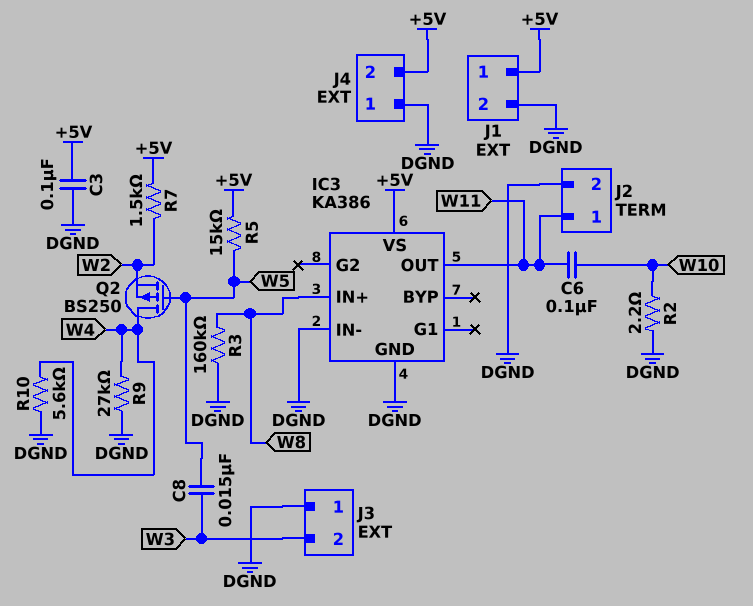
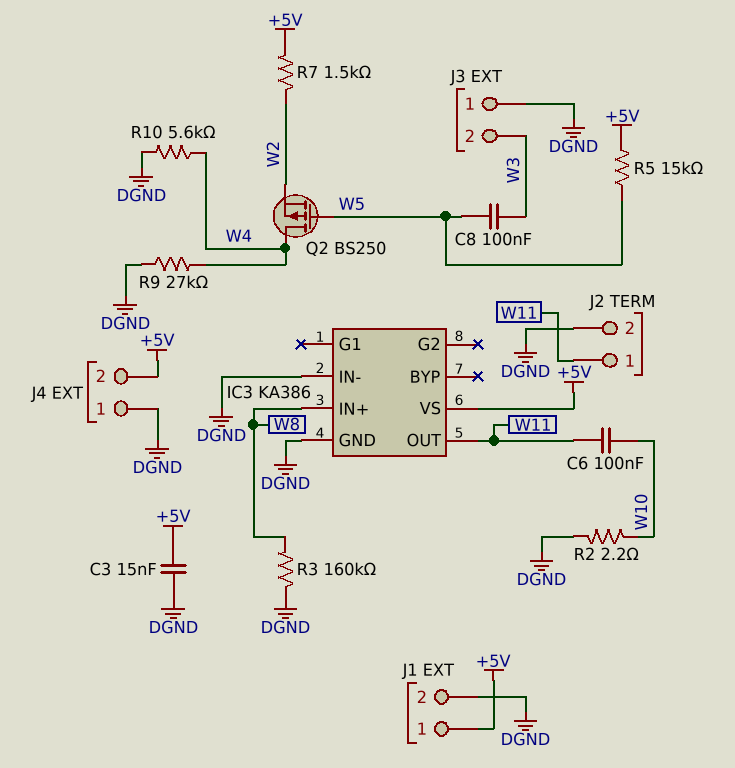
C3: 100nF (+5V, DGND) -> 15nF (+5V, DGND)
C8: 15nF (W3, W5) -> 100nF (W3, W5)

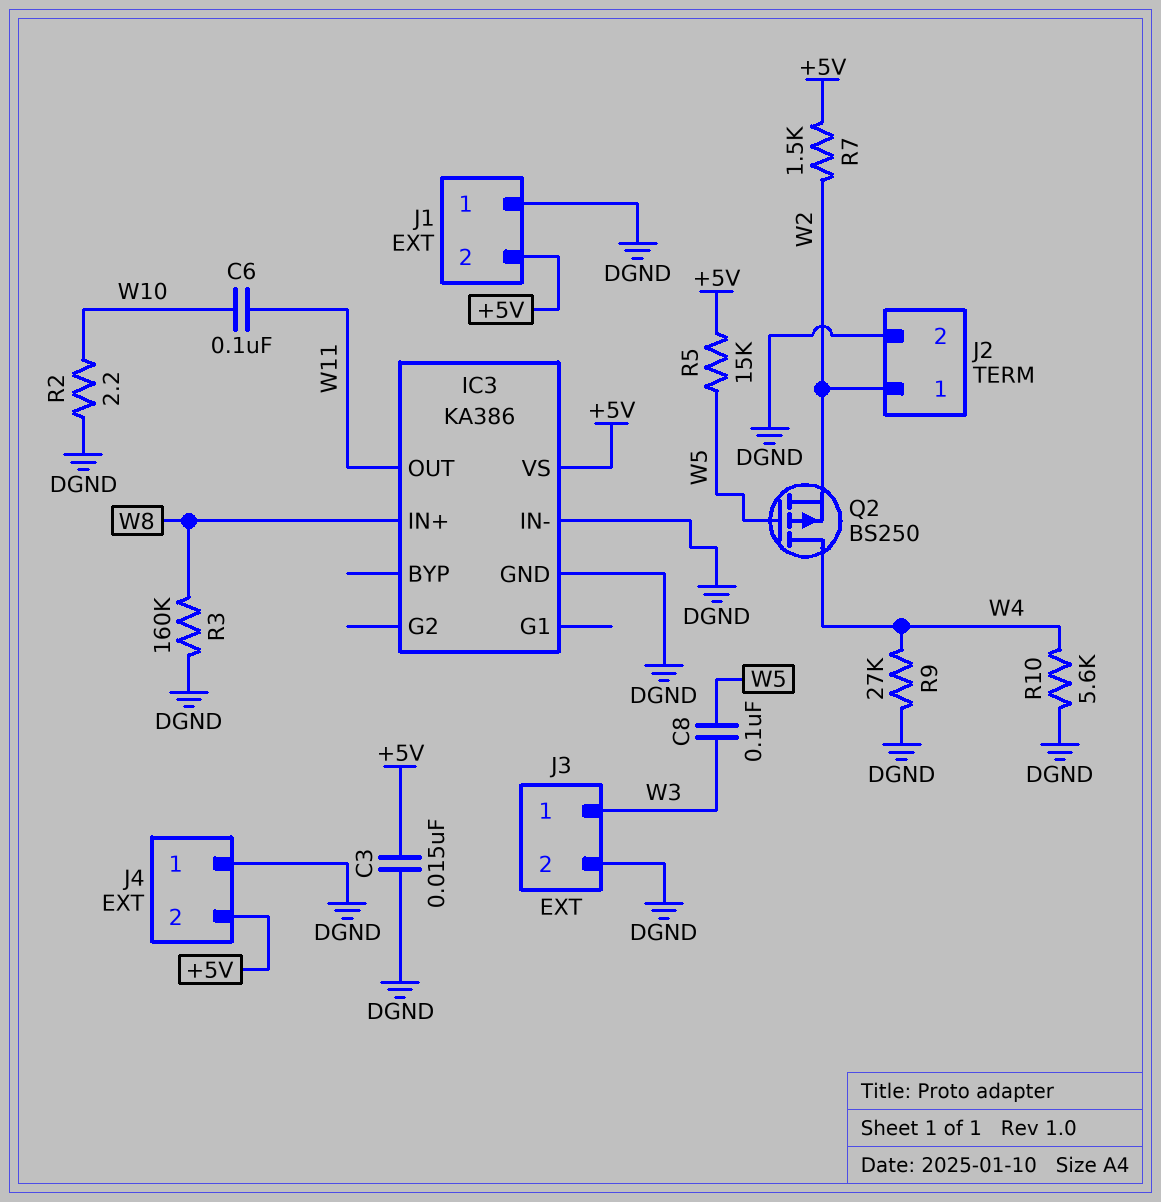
J1 pin 1: +5V -> DGND
J1 pin 2: DGND -> +5V
J2 pin 1: W11 -> W2
J3 pin 1: DGND -> W3
J3 pin 2: W3 -> DGND

